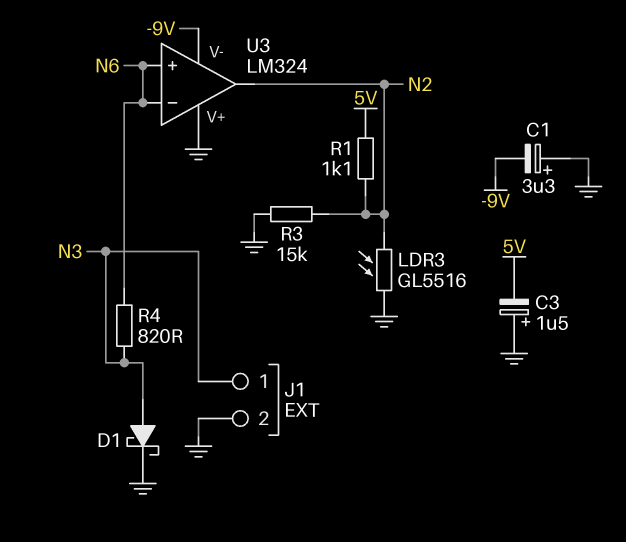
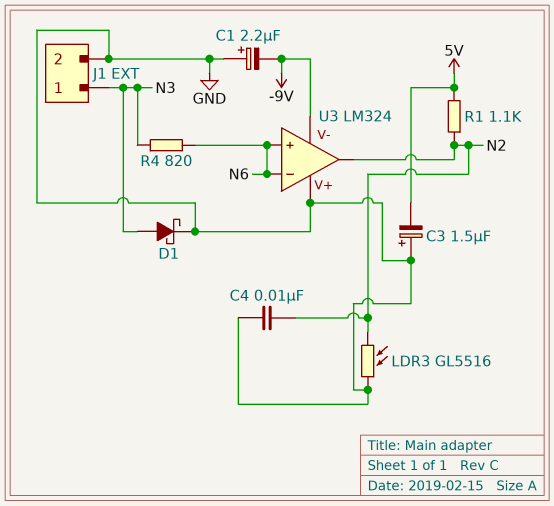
C1: 3.3uF (plus GND, minus -9V) -> 2.2uF (plus GND, minus -9V)
C4: none -> 10nF (GND, N2)
R3: 15k (GND, N2) -> none

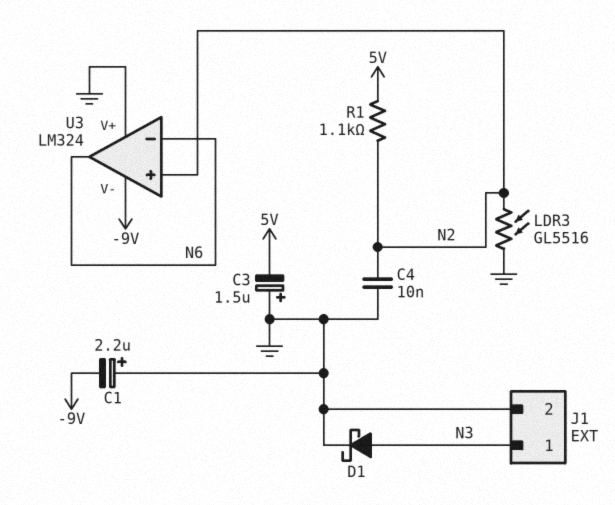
R4: 820 (N3, N6) -> none
U3 pin in+: N6 -> N2
U3 pin out: N2 -> N6

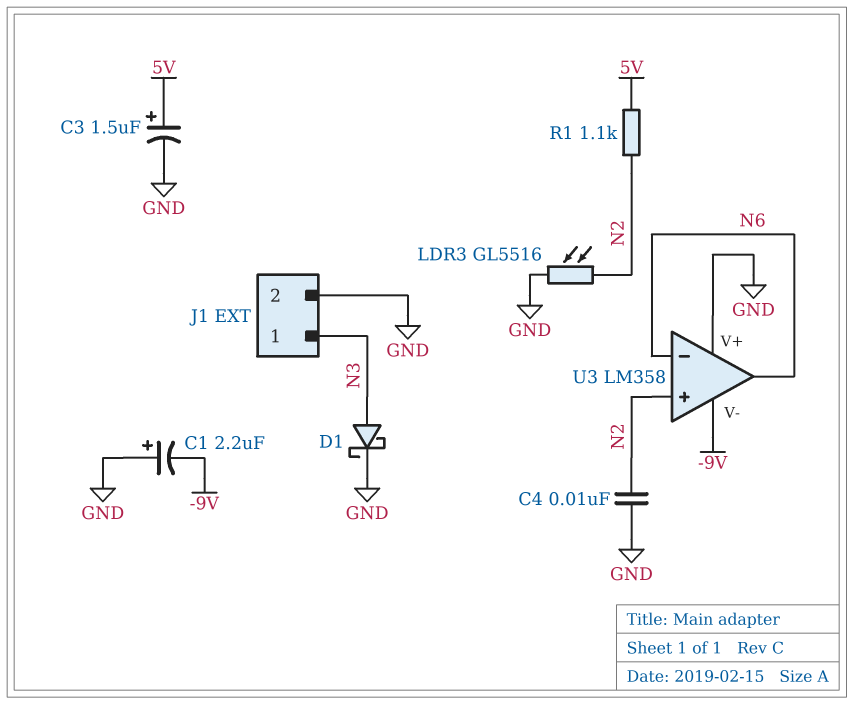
C3: 1.5uF (plus GND, minus 5V) -> 1.5uF (plus 5V, minus GND)
U3: LM324 -> LM358

